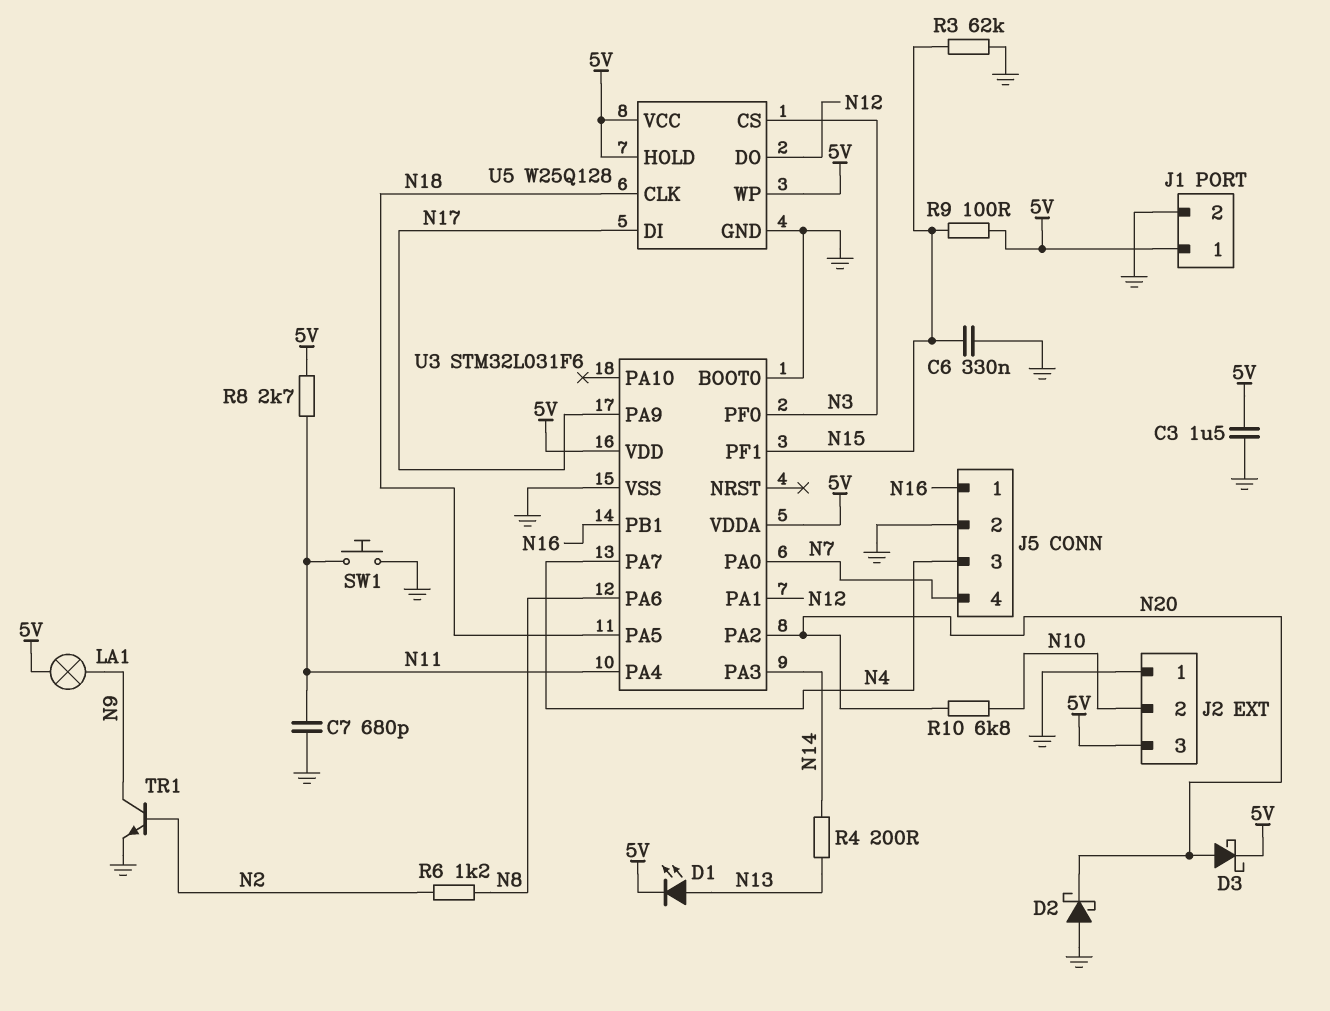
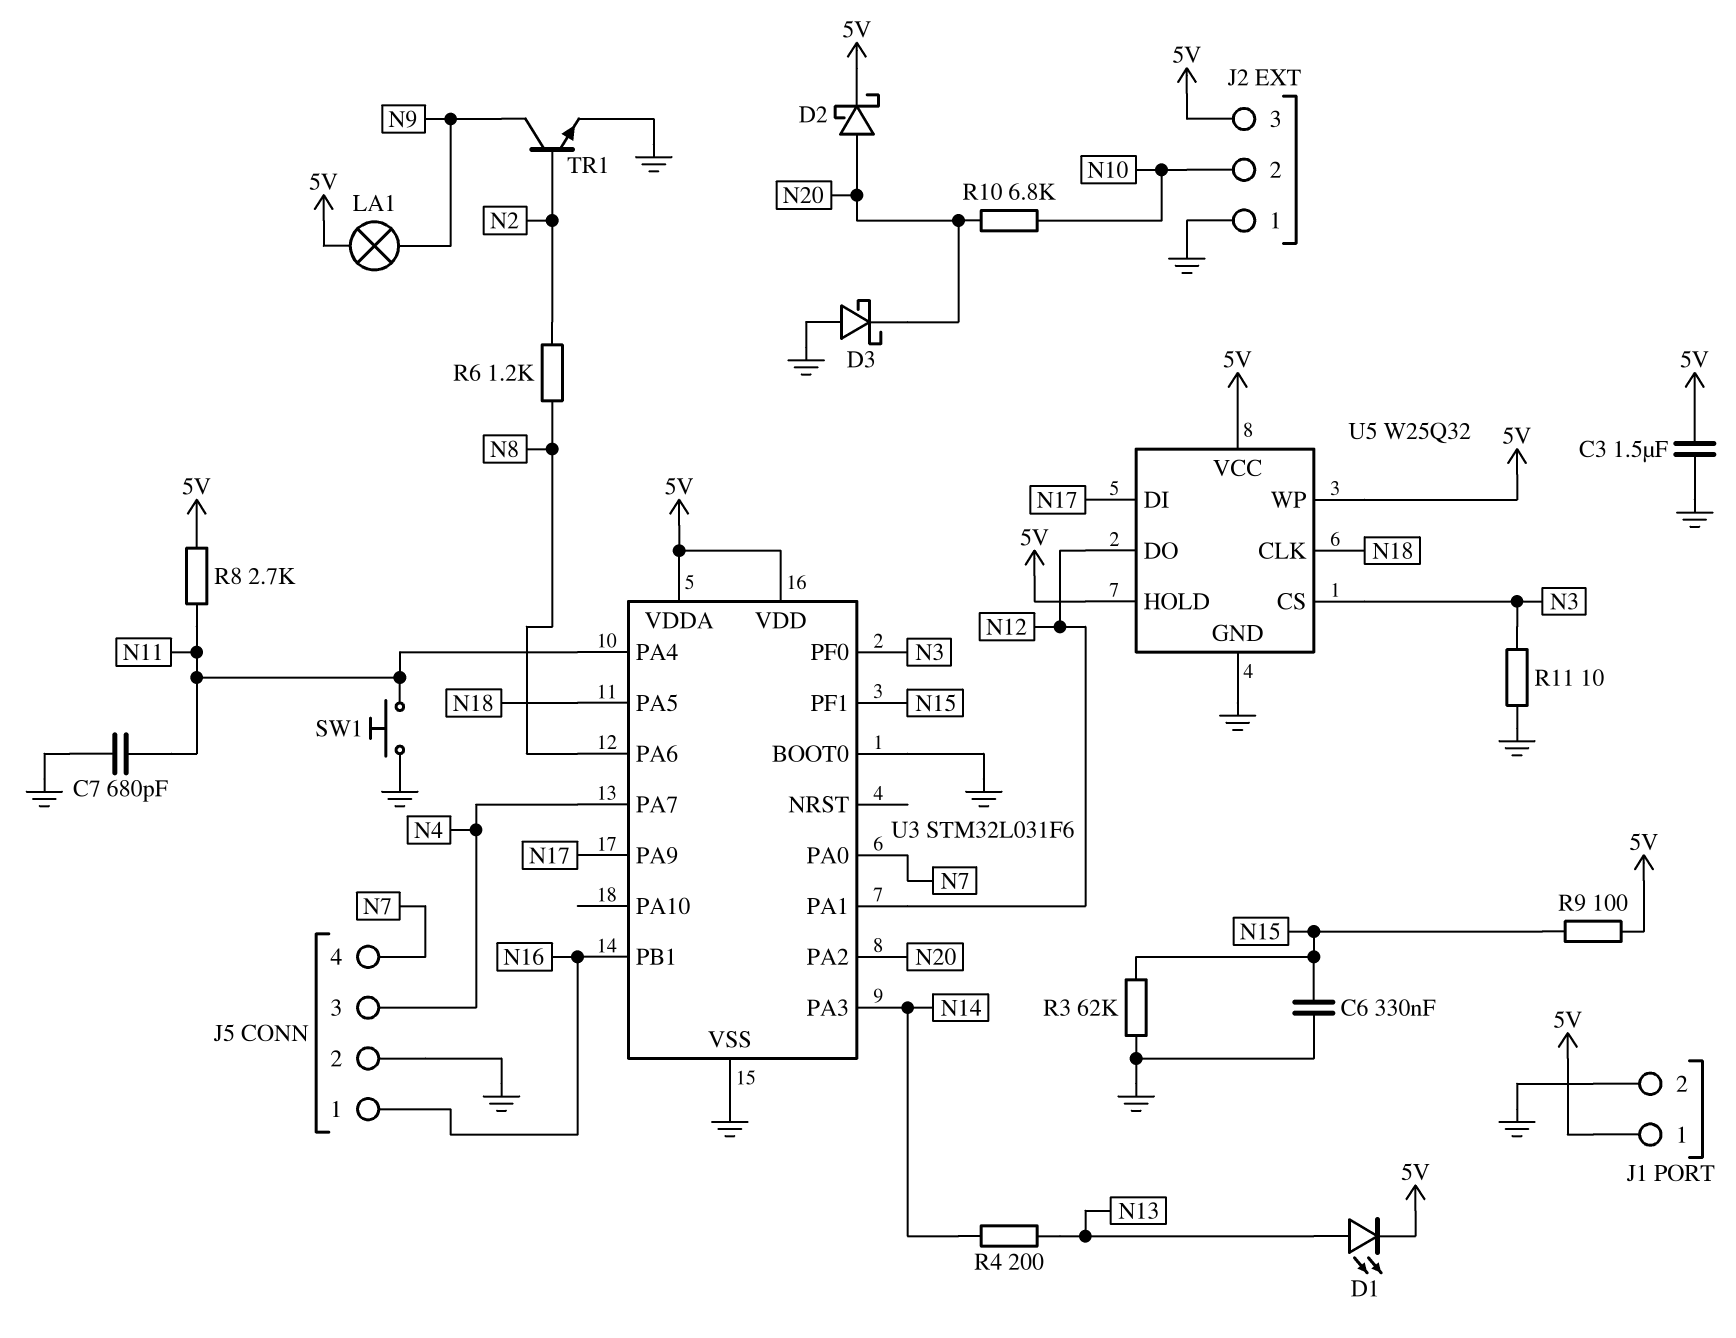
D2: schottky (A GND, K N20) -> schottky (A N20, K 5V)
D3: schottky (A N20, K 5V) -> schottky (A GND, K N20)
R11: none -> 10 (GND, N3)
U5: W25Q128 -> W25Q32

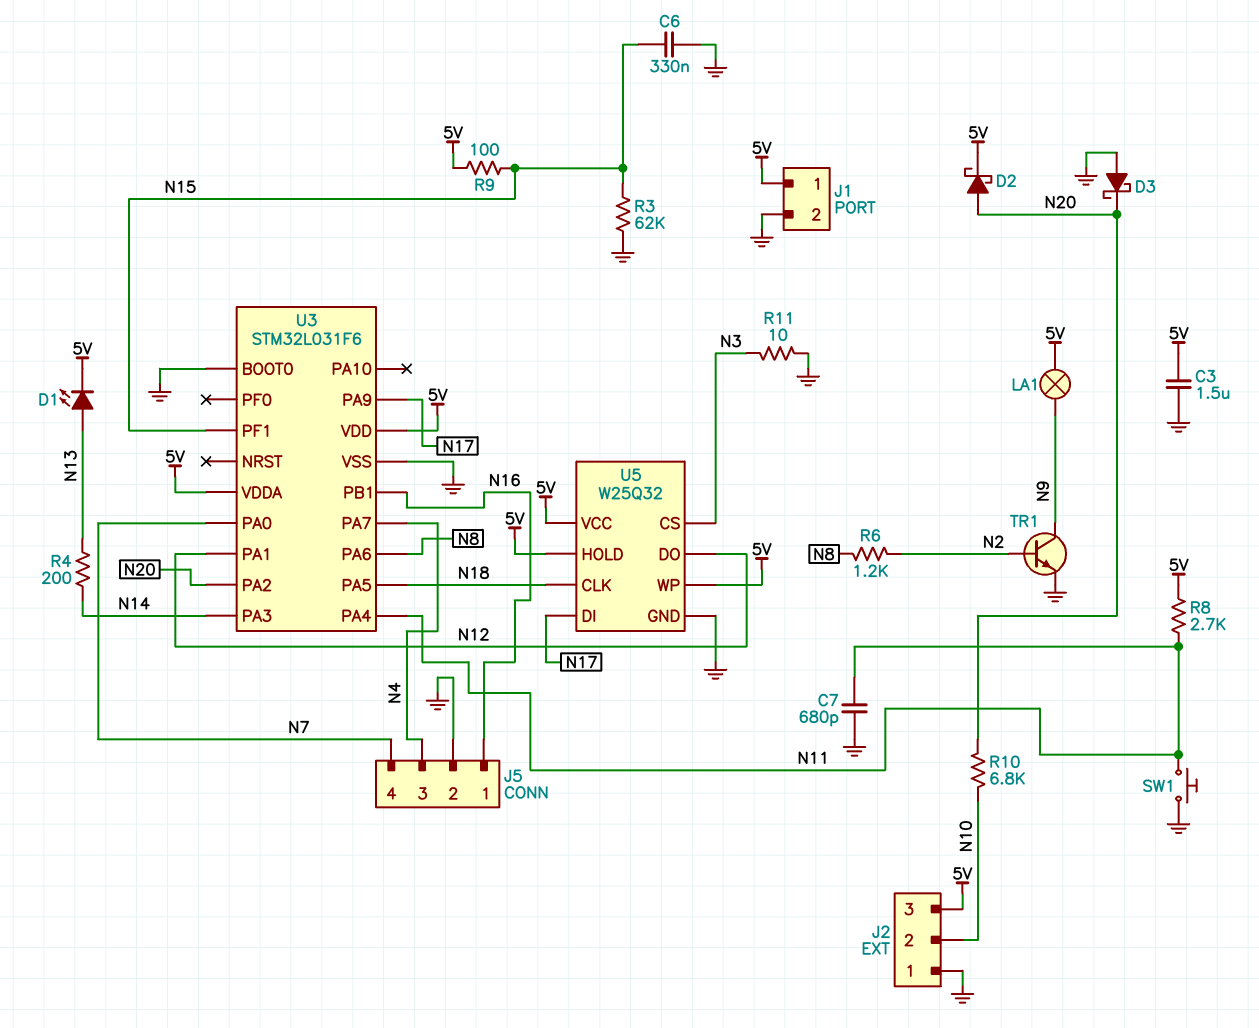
U3 pin PF0: N3 -> none

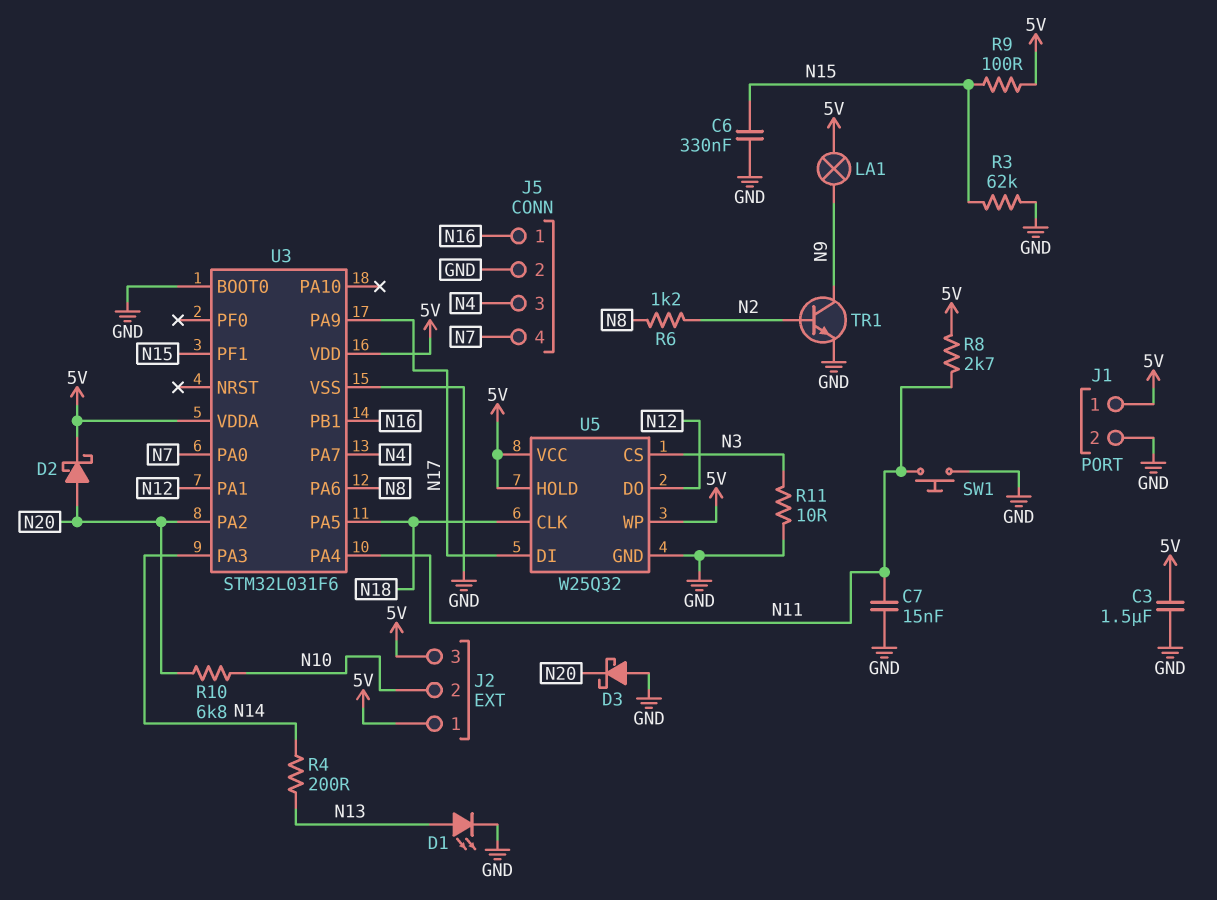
C7: 680pF (GND, N11) -> 15nF (GND, N11)
D1: LED (A N13, K 5V) -> LED (A N13, K GND)
J2 pin 1: GND -> 5V

